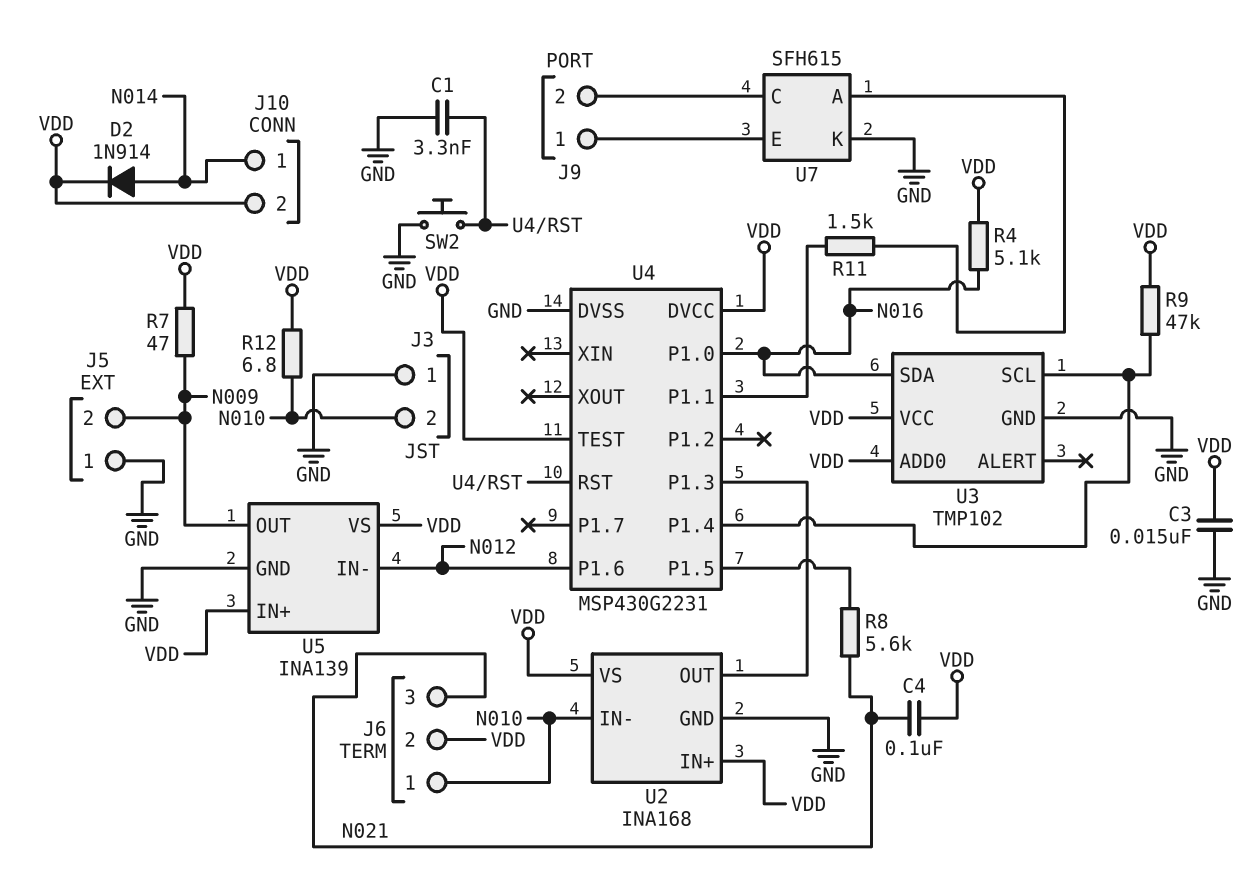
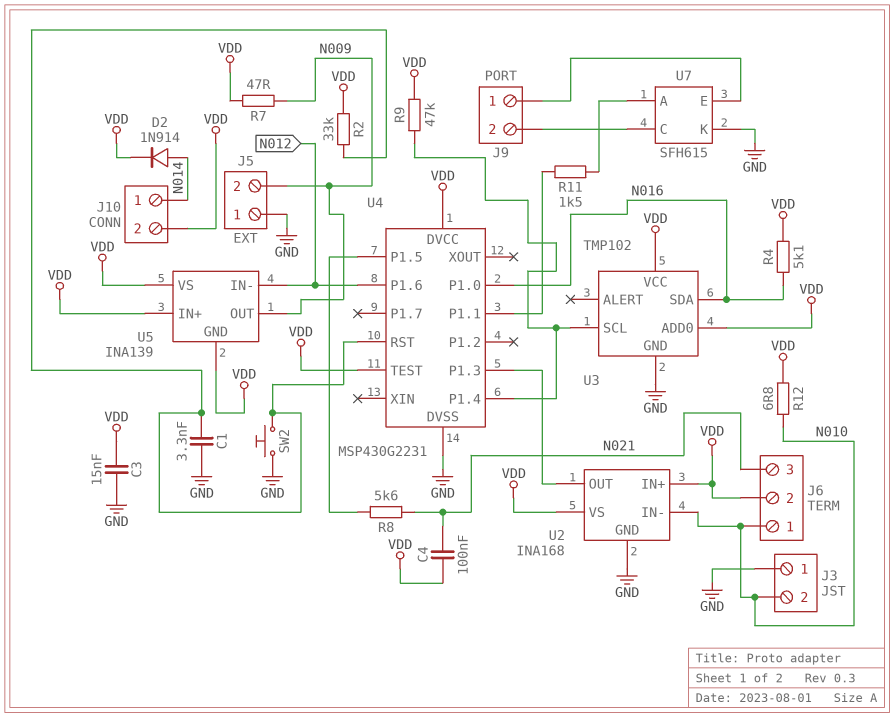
R2: none -> 33k (U4/RST, VDD)
U5 pin GND: GND -> VDD

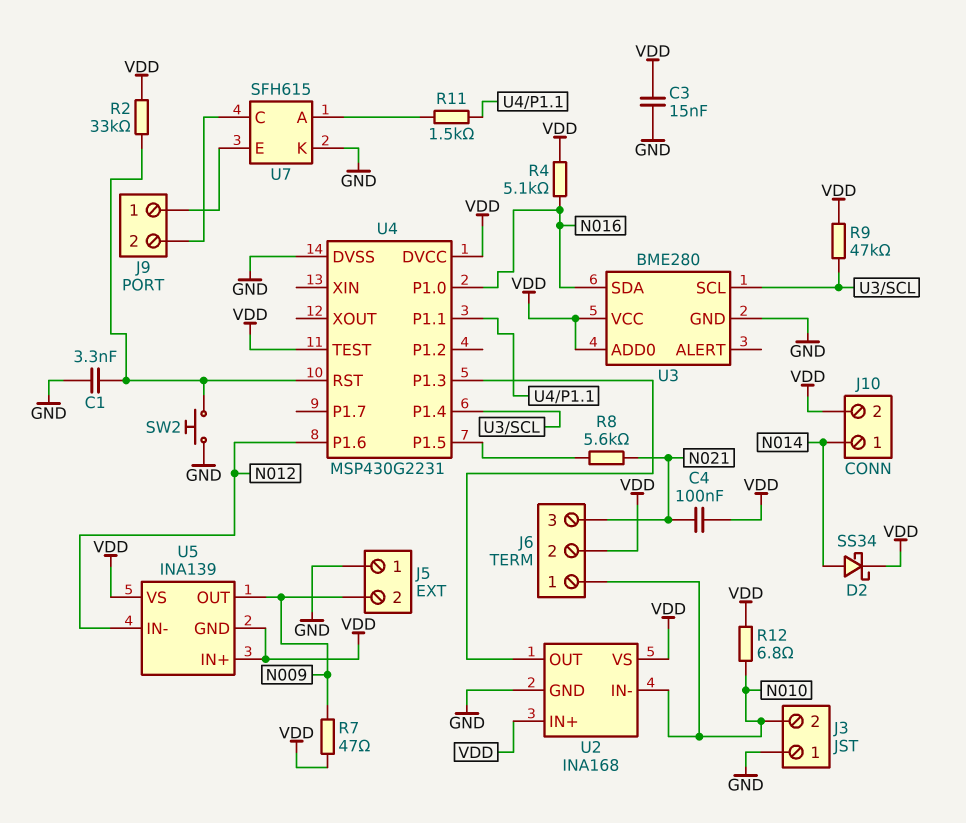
D2: diode 1N914 (A N014, K VDD) -> schottky SS34 (A N014, K VDD)
U3: TMP102 -> BME280

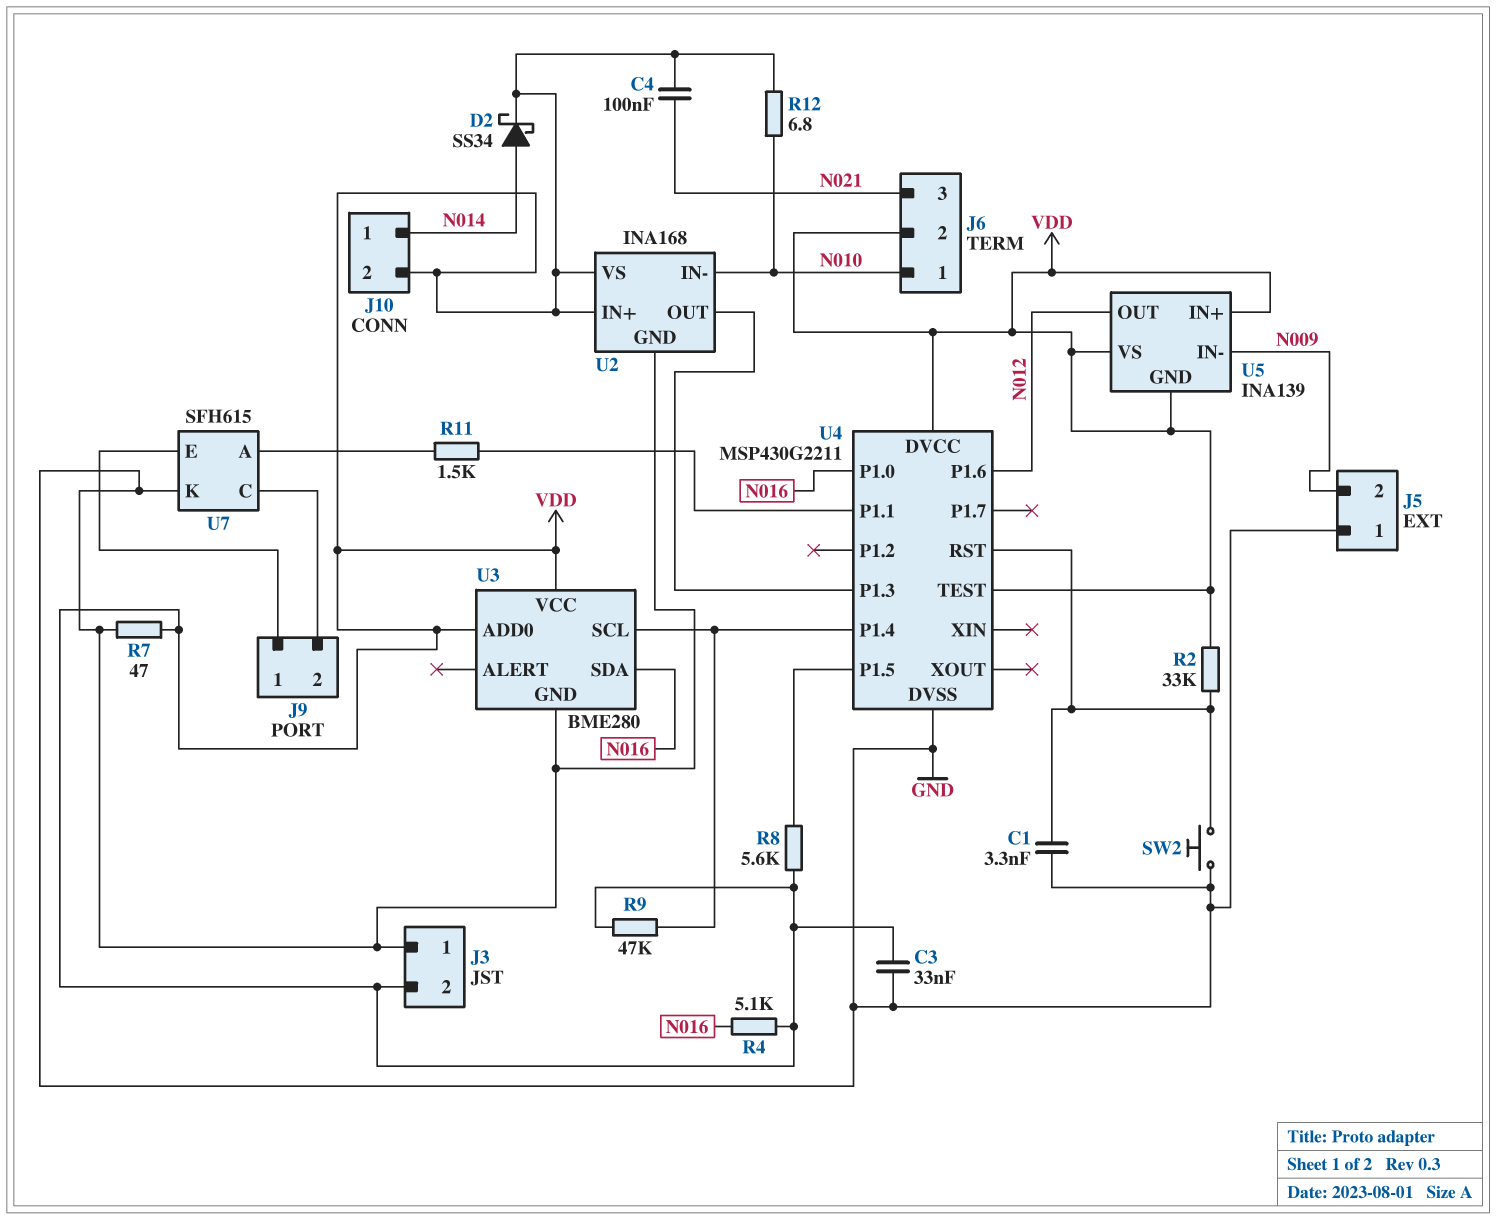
C3: 15nF (GND, VDD) -> 33nF (GND, VDD)
J3 pin 2: N010 -> VDD
R7: 47 (N009, VDD) -> 47 (GND, VDD)
R8: 5.6k (N021, U4/P1.5) -> 5.6k (U4/P1.5, VDD)
U4: MSP430G2231 -> MSP430G2211
U5 pin IN-: N012 -> N009
U5 pin OUT: N009 -> N012

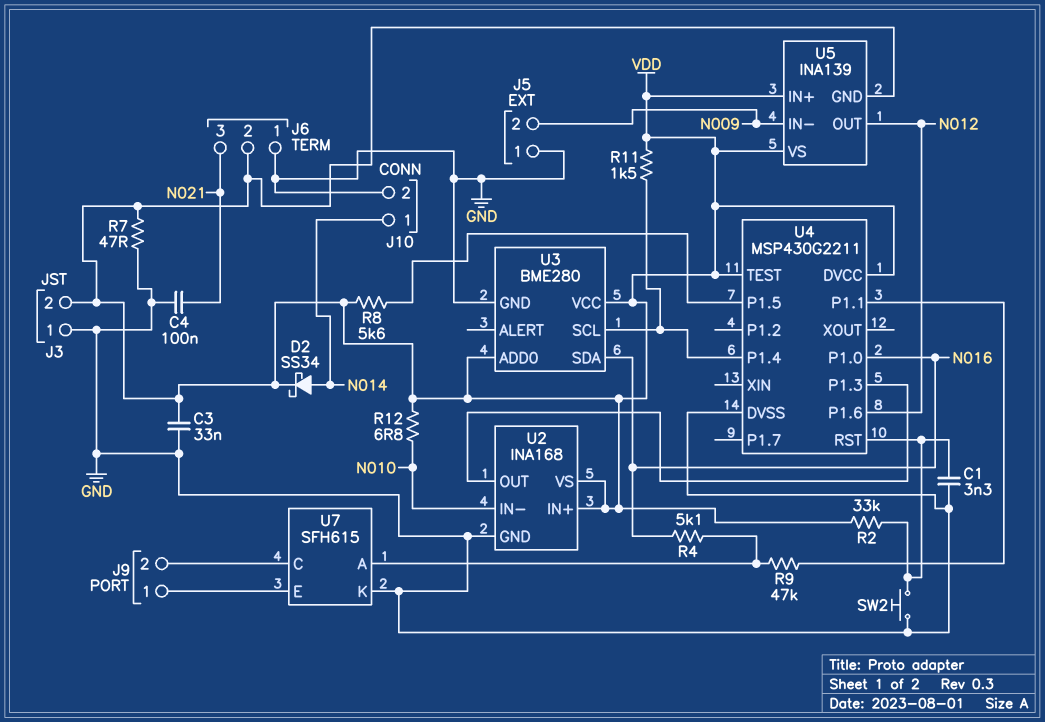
C4: 100nF (N021, VDD) -> 100nF (GND, N021)
J6 pin 1: N010 -> GND
J10 pin 2: VDD -> GND
R4: 5.1k (N016, VDD) -> 5.1k (N016, U7/A)
R9: 47k (U3/SCL, VDD) -> 47k (U4/P1.1, U7/A)
R11: 1.5k (U4/P1.1, U7/A) -> 1.5k (U3/SCL, VDD)

